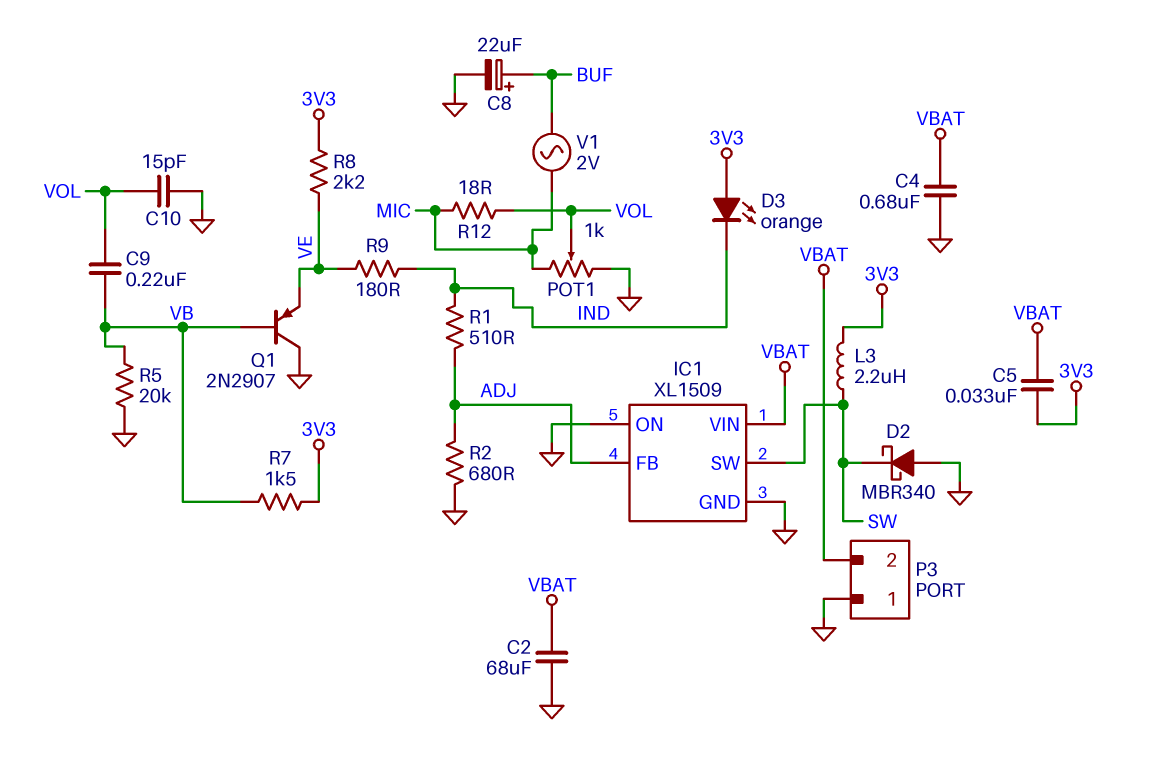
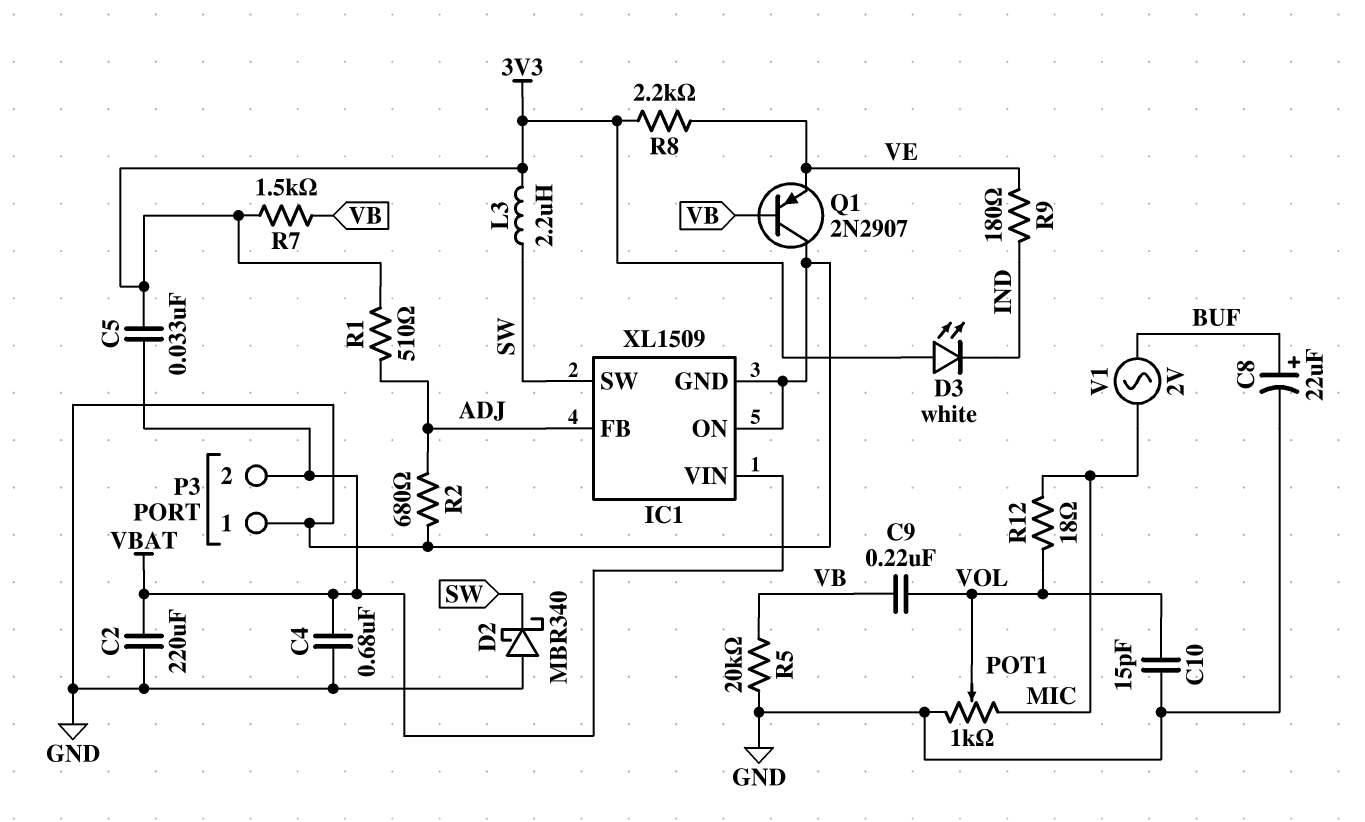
C2: 68uF (GND, VBAT) -> 220uF (GND, VBAT)
D3: LED orange (A 3V3, K IND) -> LED white (A 3V3, K IND)
R1: 510 (ADJ, IND) -> 510 (3V3, ADJ)

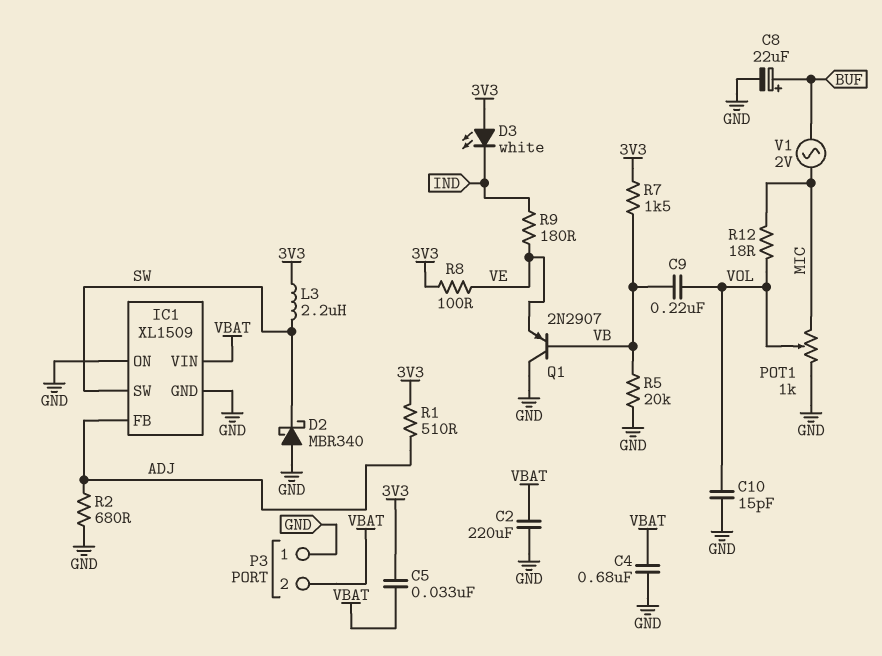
R8: 2.2k (3V3, VE) -> 100 (3V3, VE)

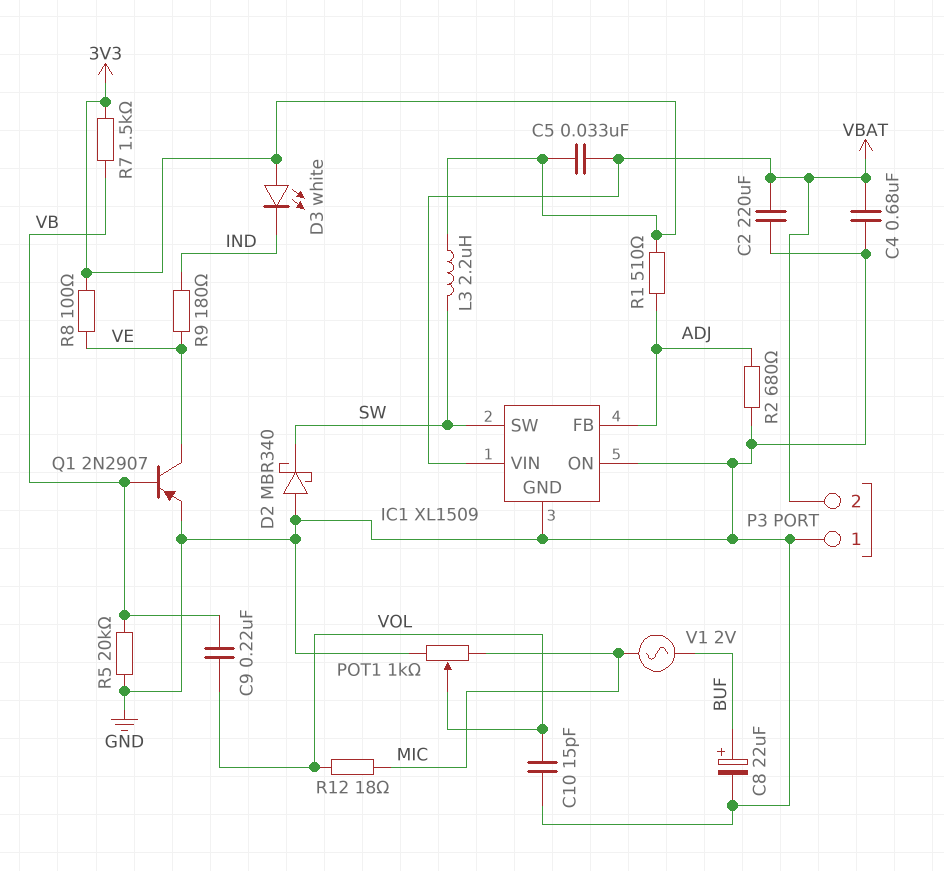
Q1: PNP 2N2907 (B VB, C GND, E VE) -> PNP 2N2907 (B VB, C VE, E GND)

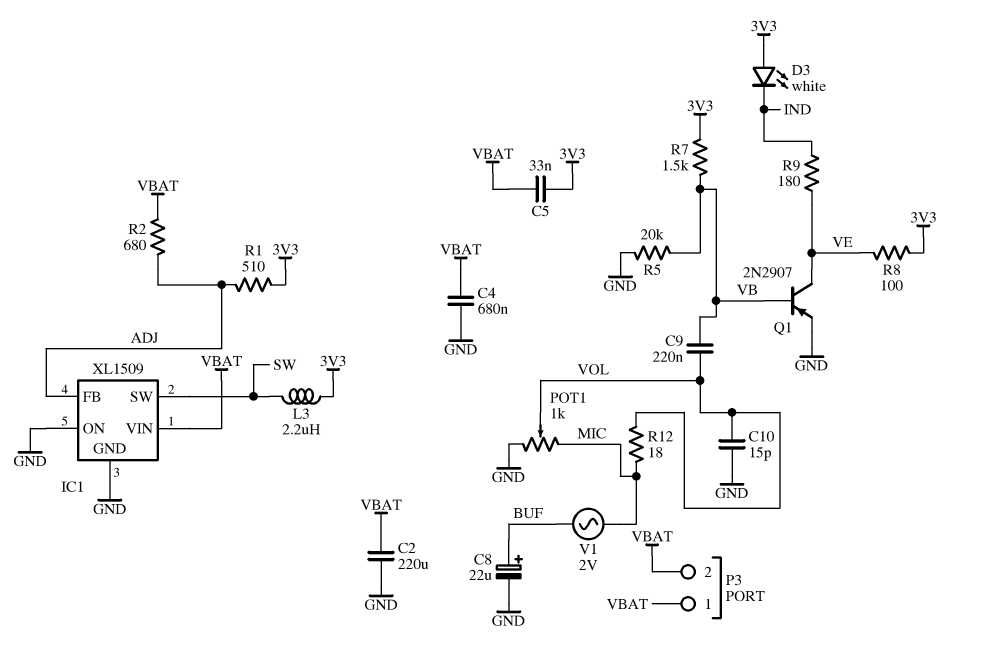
D2: schottky MBR340 (A GND, K SW) -> none
P3 pin 1: GND -> VBAT
R2: 680 (ADJ, GND) -> 680 (ADJ, VBAT)

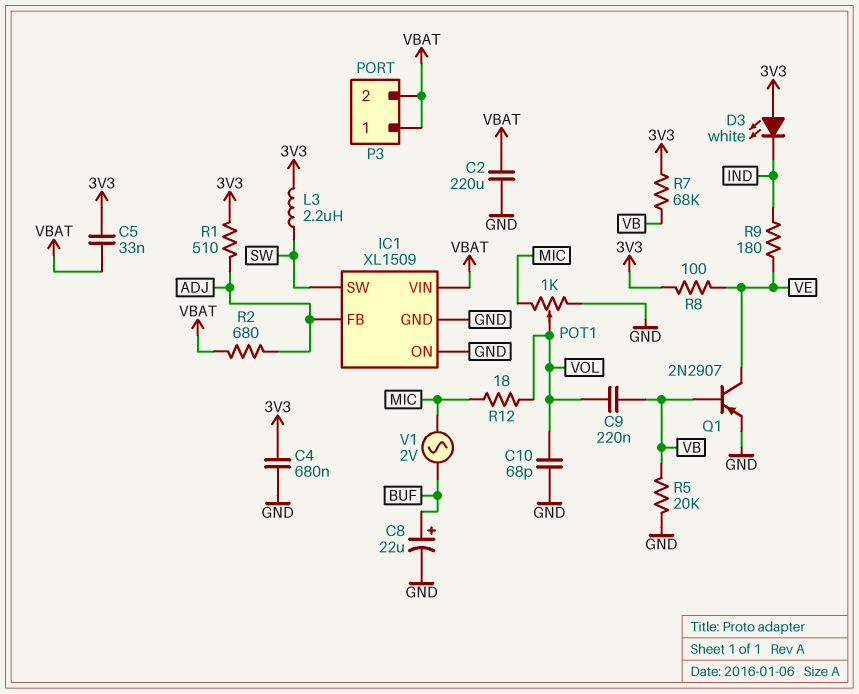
C4: 680nF (GND, VBAT) -> 680nF (3V3, GND)
C10: 15pF (GND, VOL) -> 68pF (GND, VOL)
R7: 1.5k (3V3, VB) -> 68k (3V3, VB)

